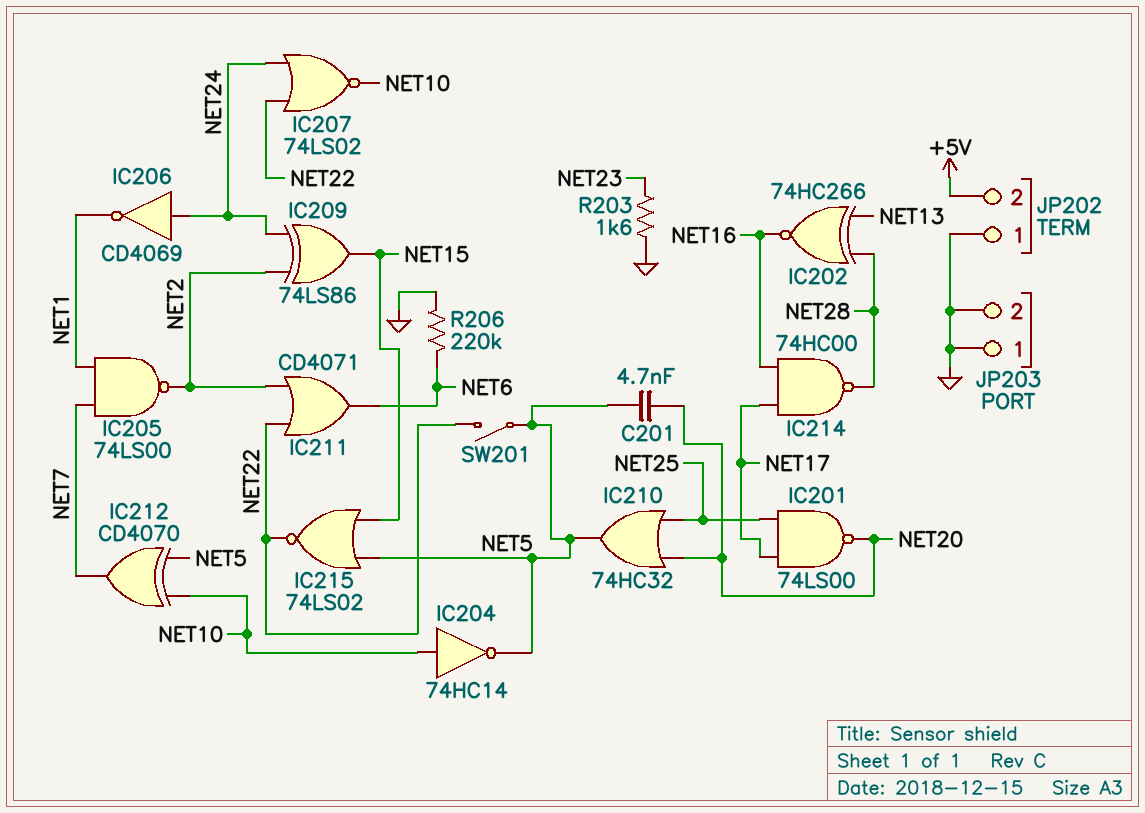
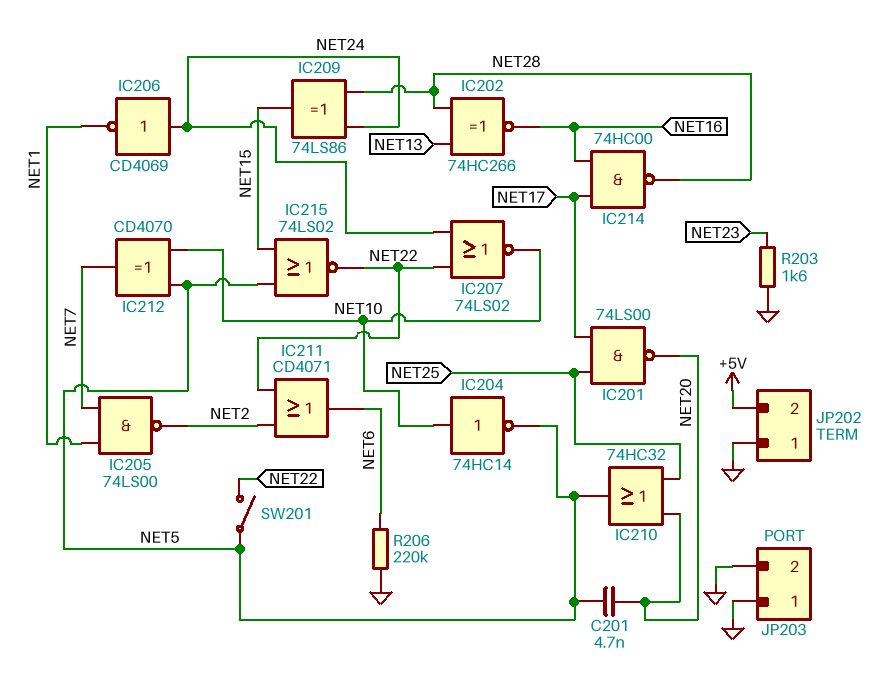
IC209: XOR 74LS86 (in NET2, in NET24, out NET15) -> XOR 74LS86 (in NET24, in NET28, out NET15)

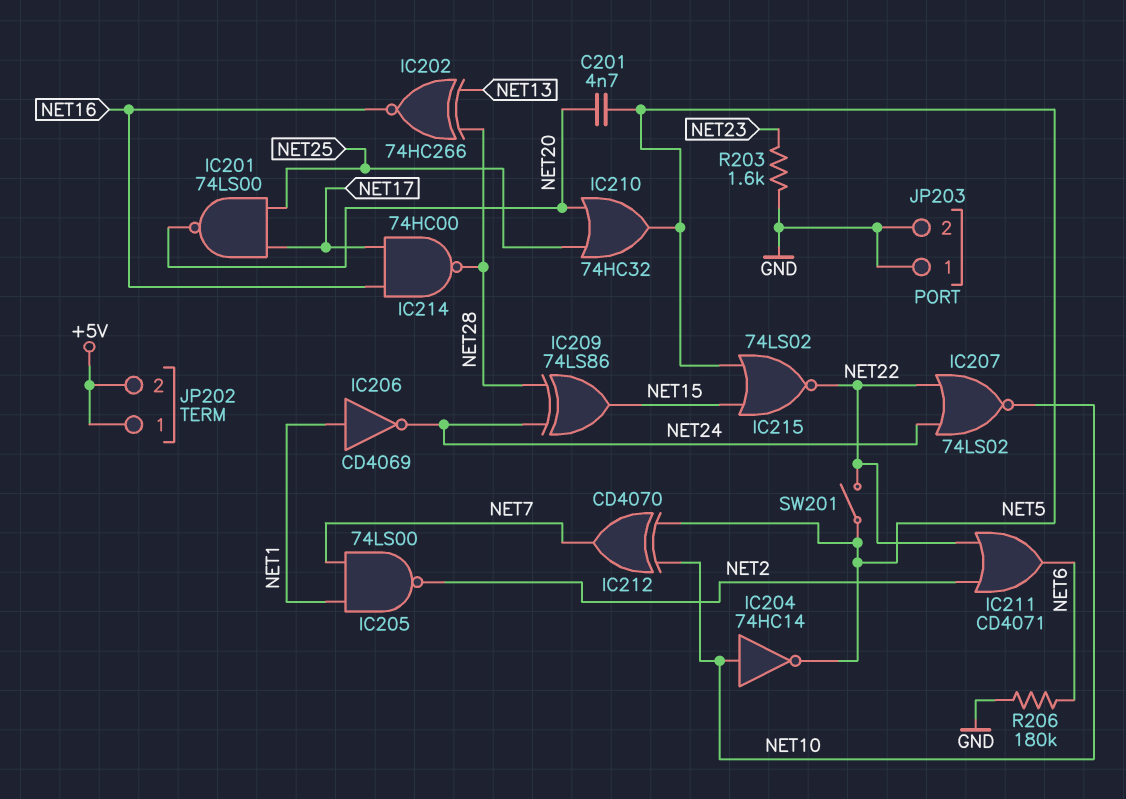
IC206: NOT CD4069 (in NET24, out NET1) -> NOT CD4069 (in NET1, out NET24)
JP202 pin 1: GND -> +5V
R206: 220k (GND, NET6) -> 180k (GND, NET6)

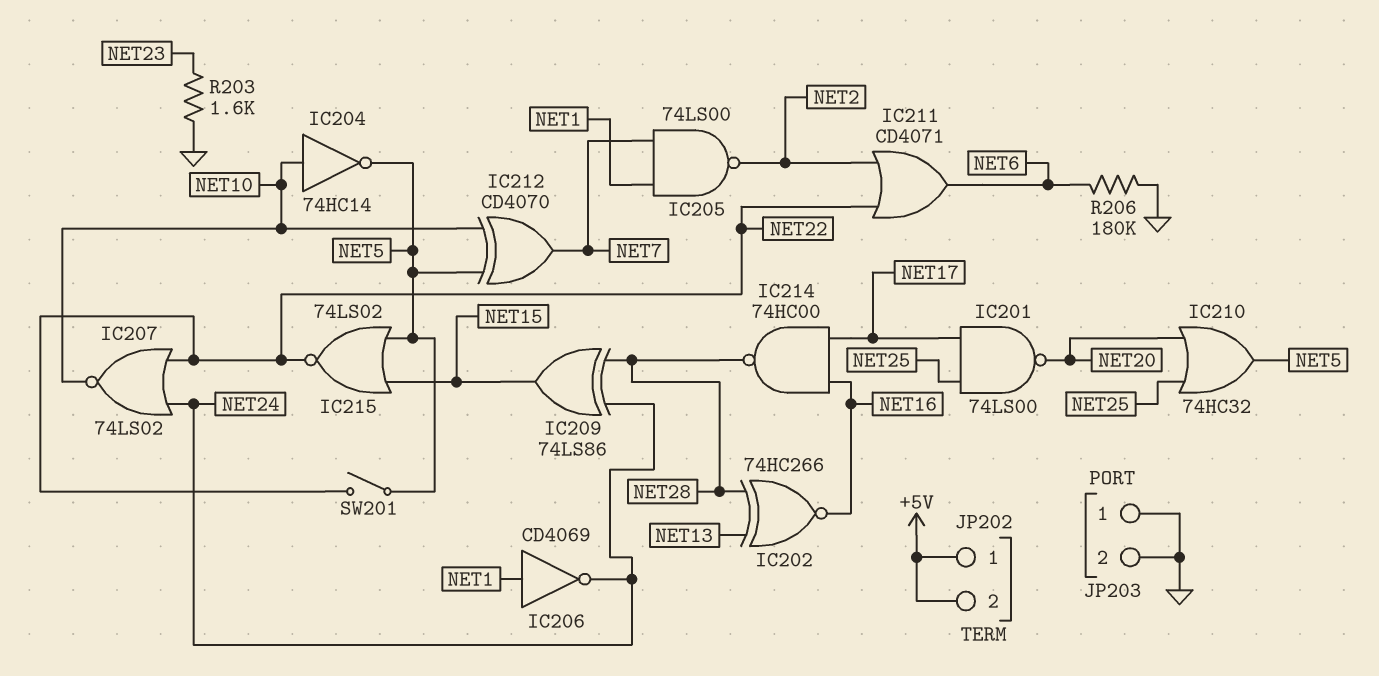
C201: 4.7nF (NET5, NET20) -> none

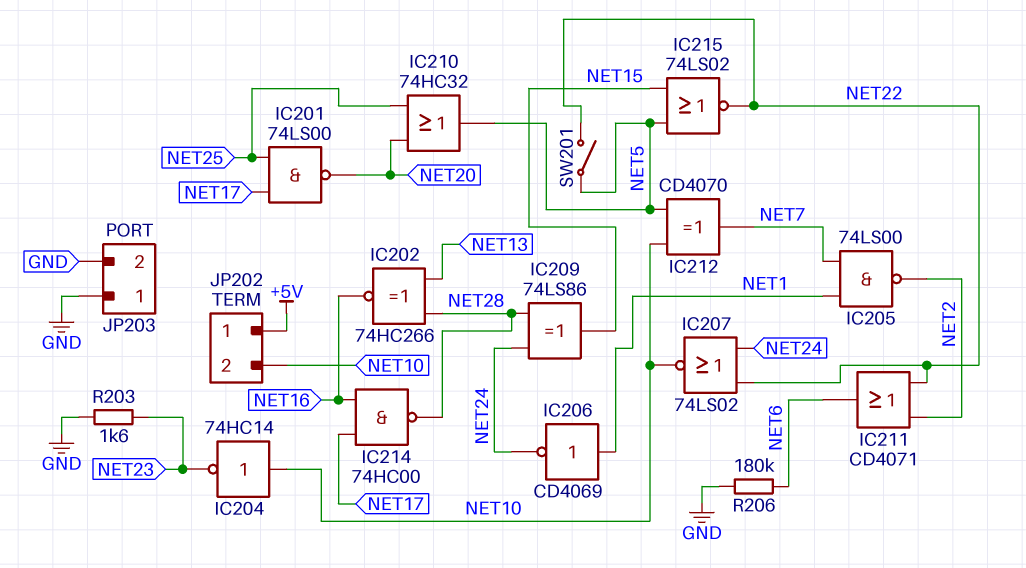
IC204: NOT 74HC14 (in NET10, out NET5) -> NOT 74HC14 (in NET10, out NET23)
JP202 pin 2: +5V -> NET10

